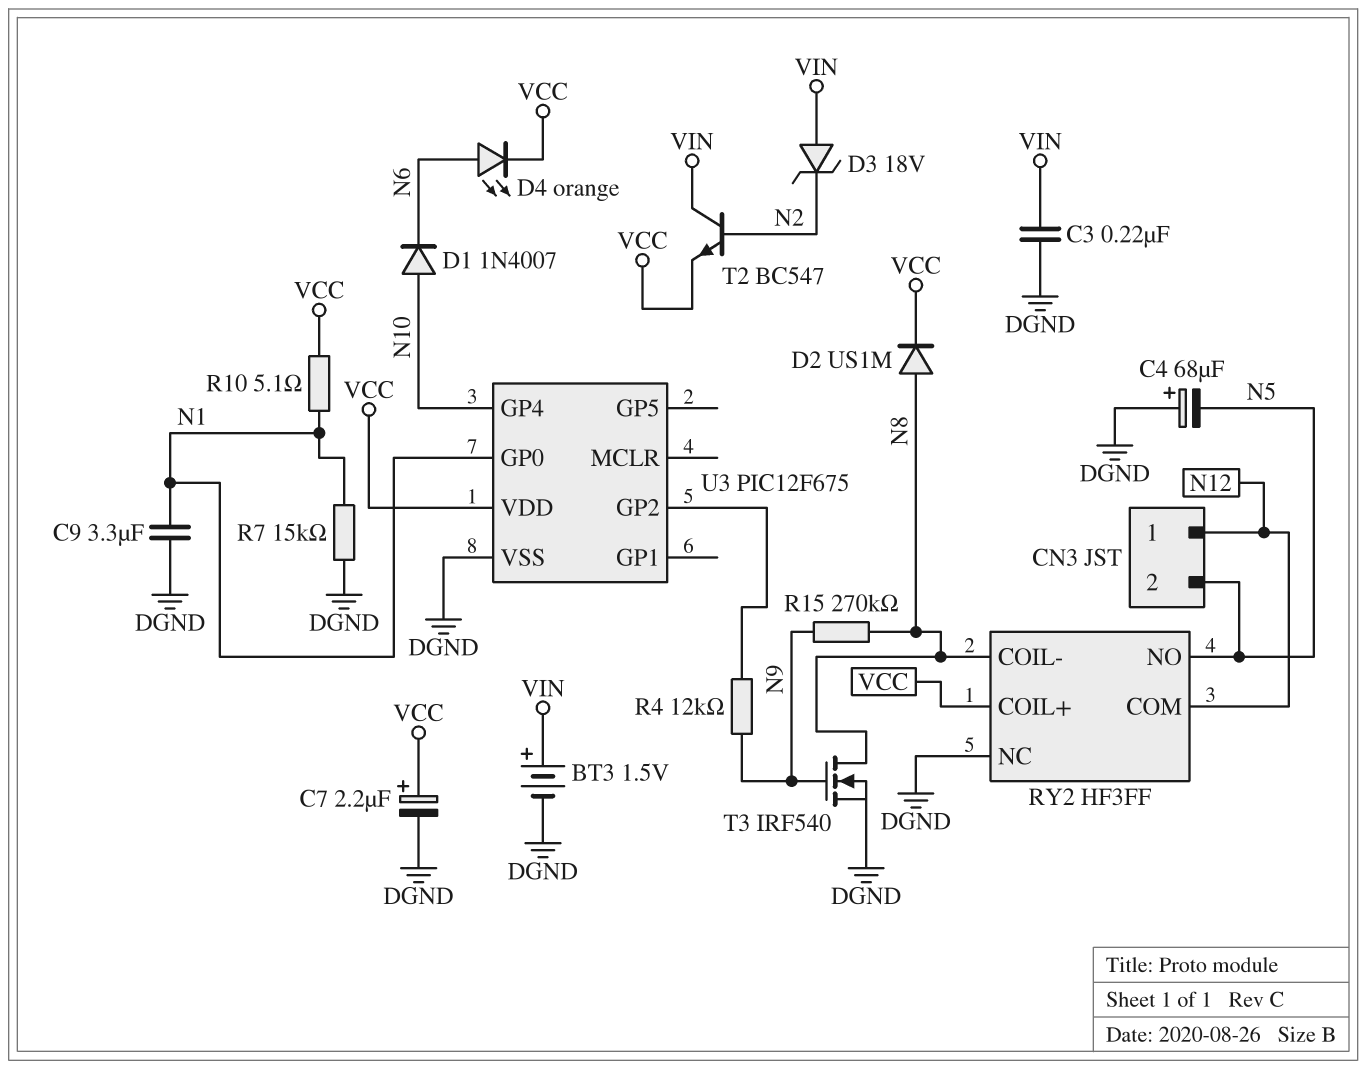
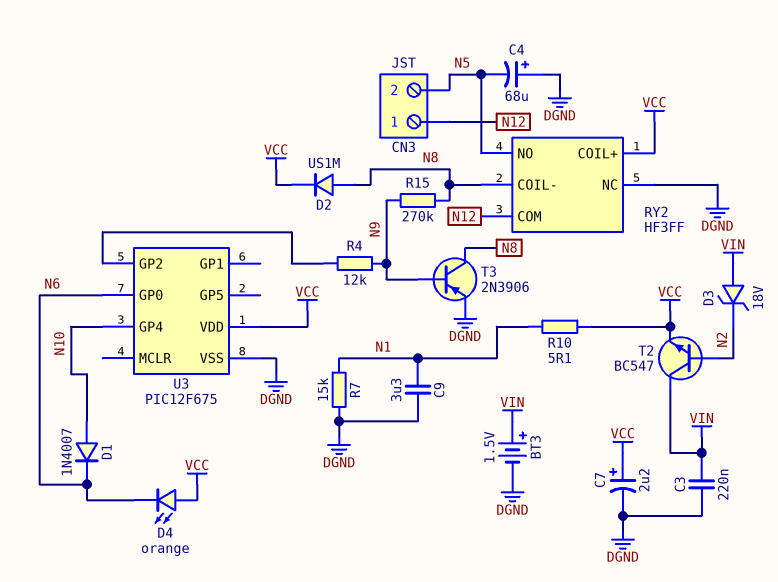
D4: LED orange (A N6, K VCC) -> LED orange (A VCC, K N6)
T3: NMOS IRF540 (G N9, D N8, S DGND) -> PNP 2N3906 (B N9, C N8, E DGND)
U3 pin GP0: N1 -> N6

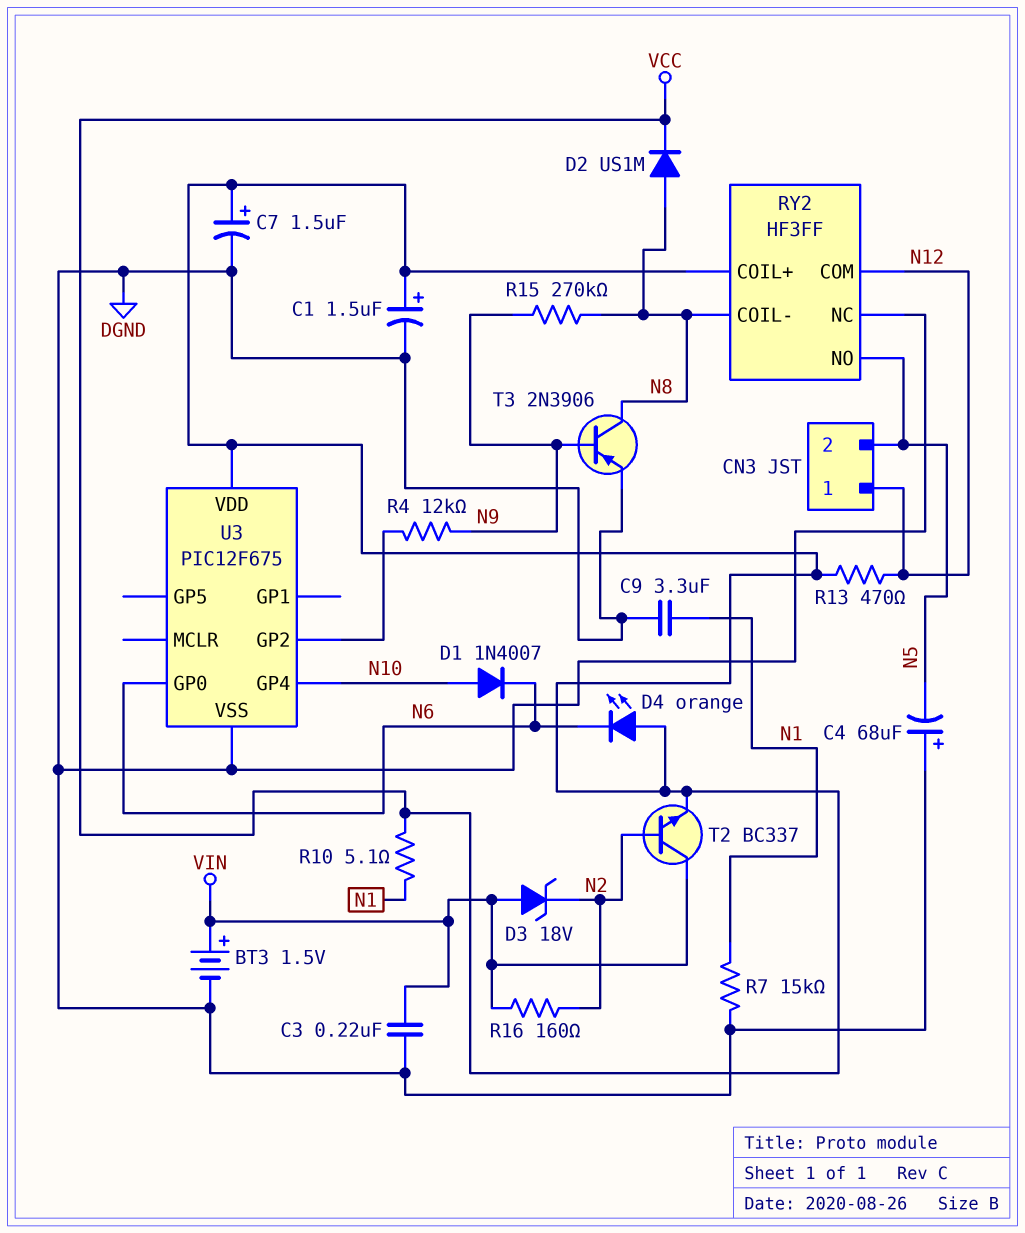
C1: none -> 1.5uF (plus VCC, minus DGND)
C7: 2.2uF (plus VCC, minus DGND) -> 1.5uF (plus VCC, minus DGND)
R13: none -> 470 (N12, VCC)
R16: none -> 160 (N2, VIN)
T2: NPN BC547 (B N2, C VIN, E VCC) -> NPN BC337 (B N2, C VIN, E VCC)

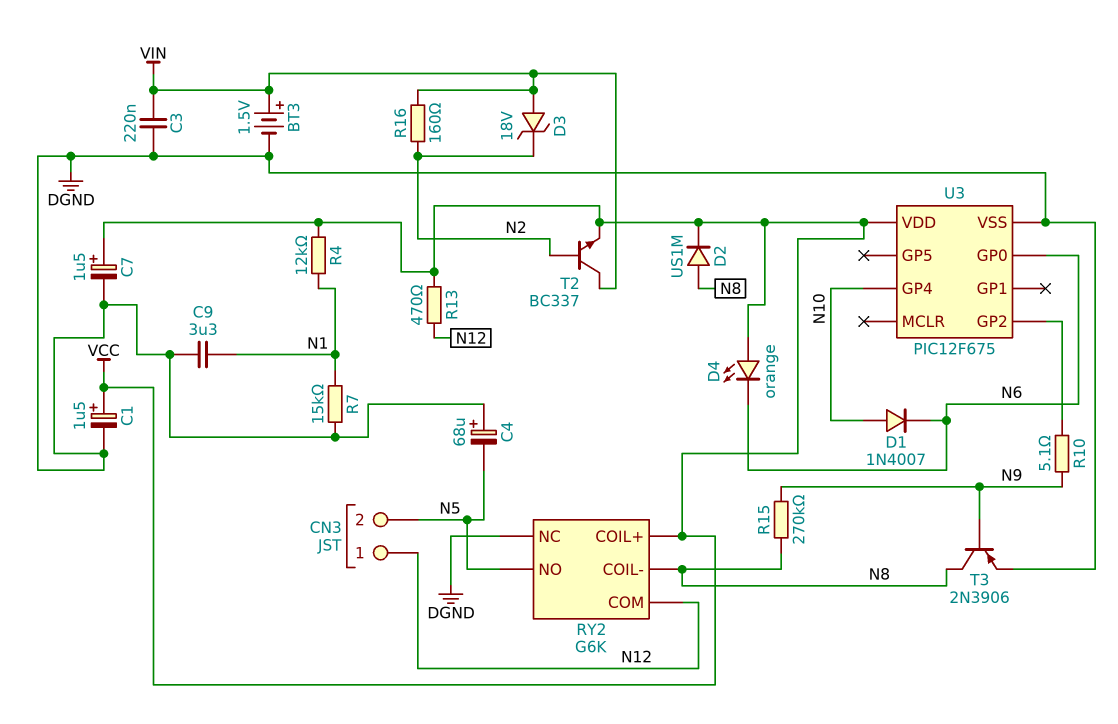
R4: 12k (N9, U3/GP2) -> 12k (N1, VCC)
R10: 5.1 (N1, VCC) -> 5.1 (N9, U3/GP2)
RY2: HF3FF -> G6K

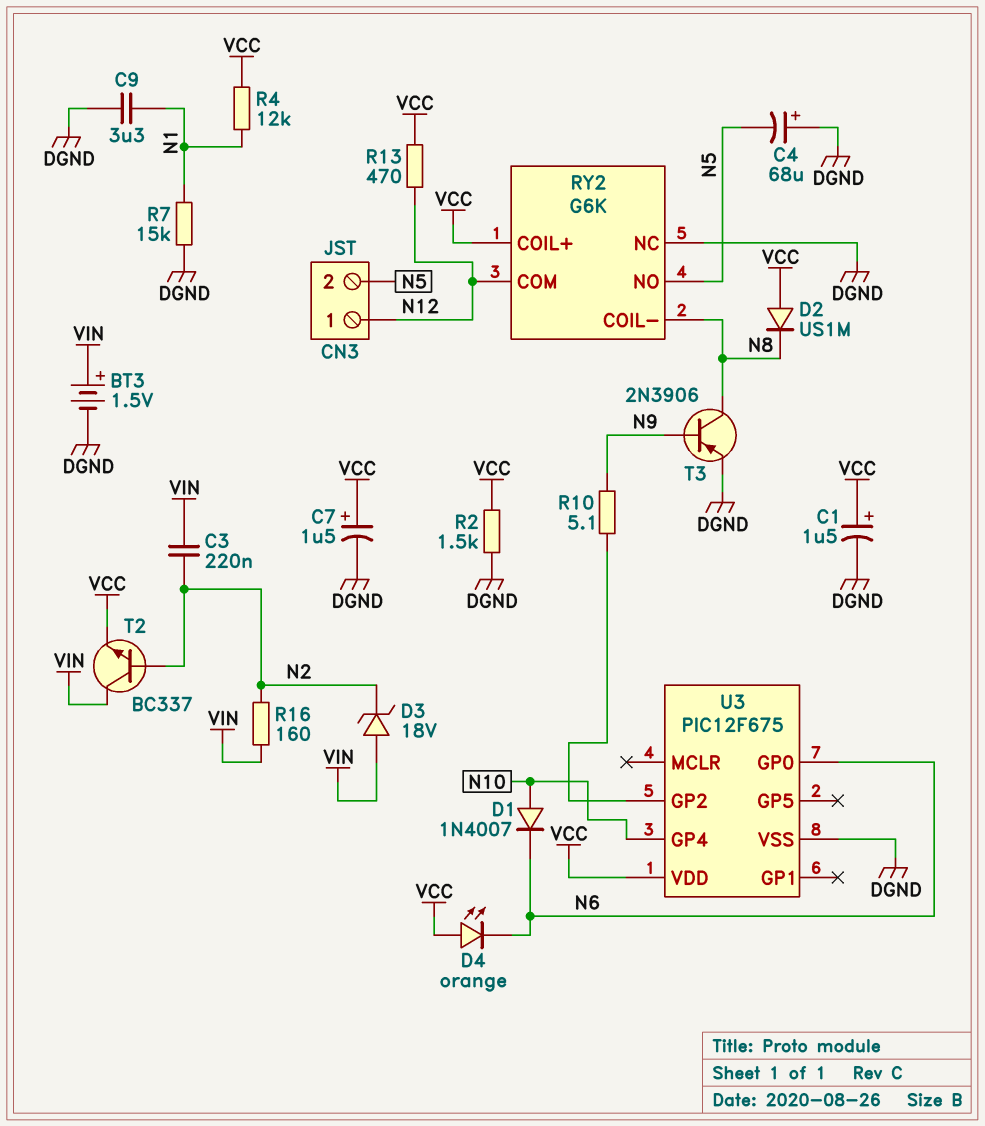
C3: 220nF (DGND, VIN) -> 220nF (N2, VIN)
D2: diode US1M (A N8, K VCC) -> diode US1M (A VCC, K N8)
R2: none -> 1.5k (DGND, VCC)
R15: 270k (N8, N9) -> none

